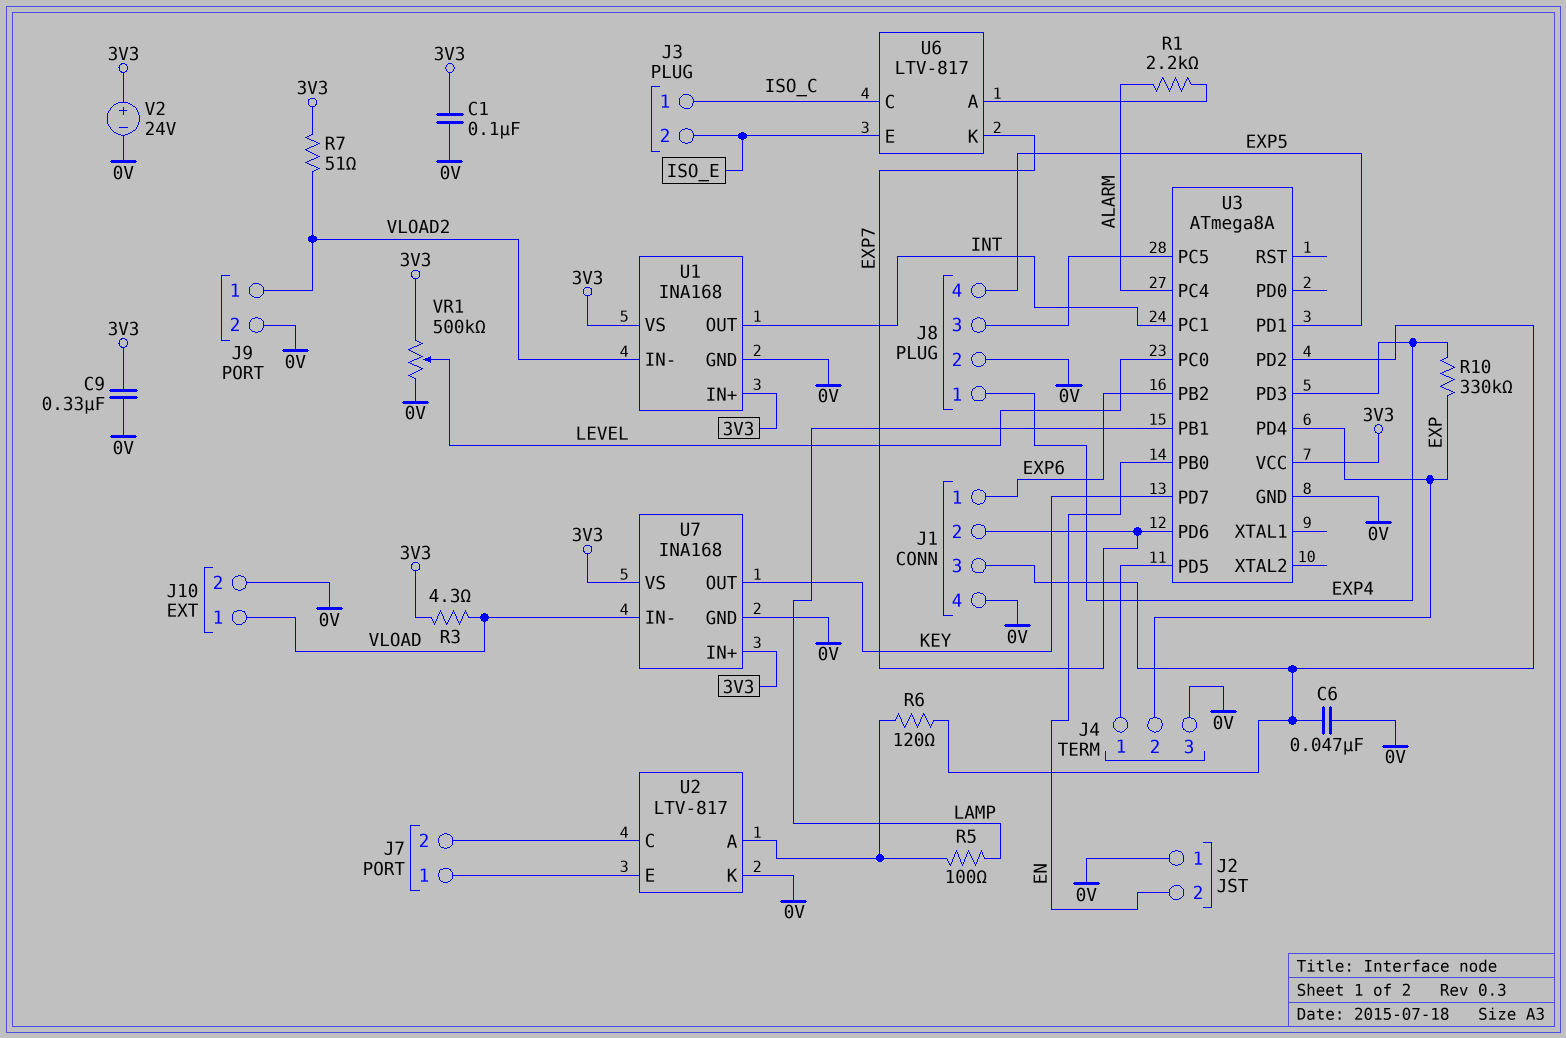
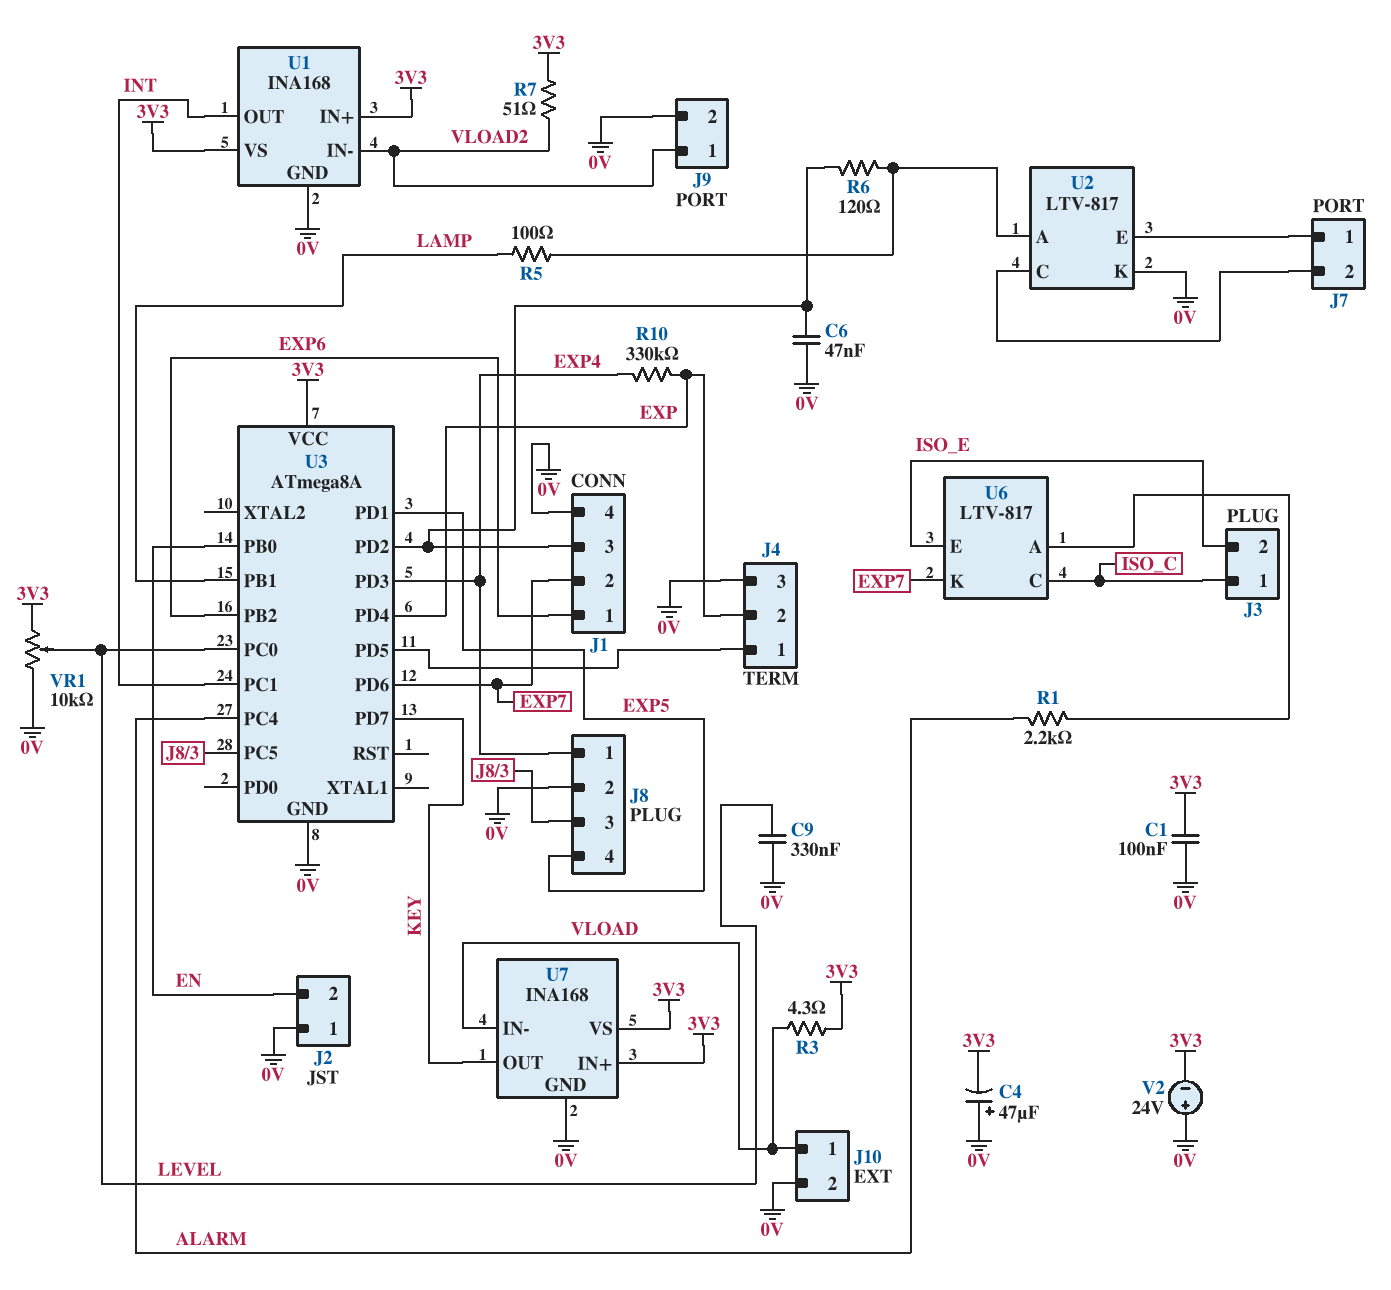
C4: none -> 47uF (plus 0V, minus 3V3)
C9: 330nF (0V, 3V3) -> 330nF (0V, LEVEL)
V2: 24V (plus 3V3, minus 0V) -> 24V (plus 0V, minus 3V3)
VR1: 500k (0V, 3V3, wiper LEVEL) -> 10k (0V, 3V3, wiper LEVEL)

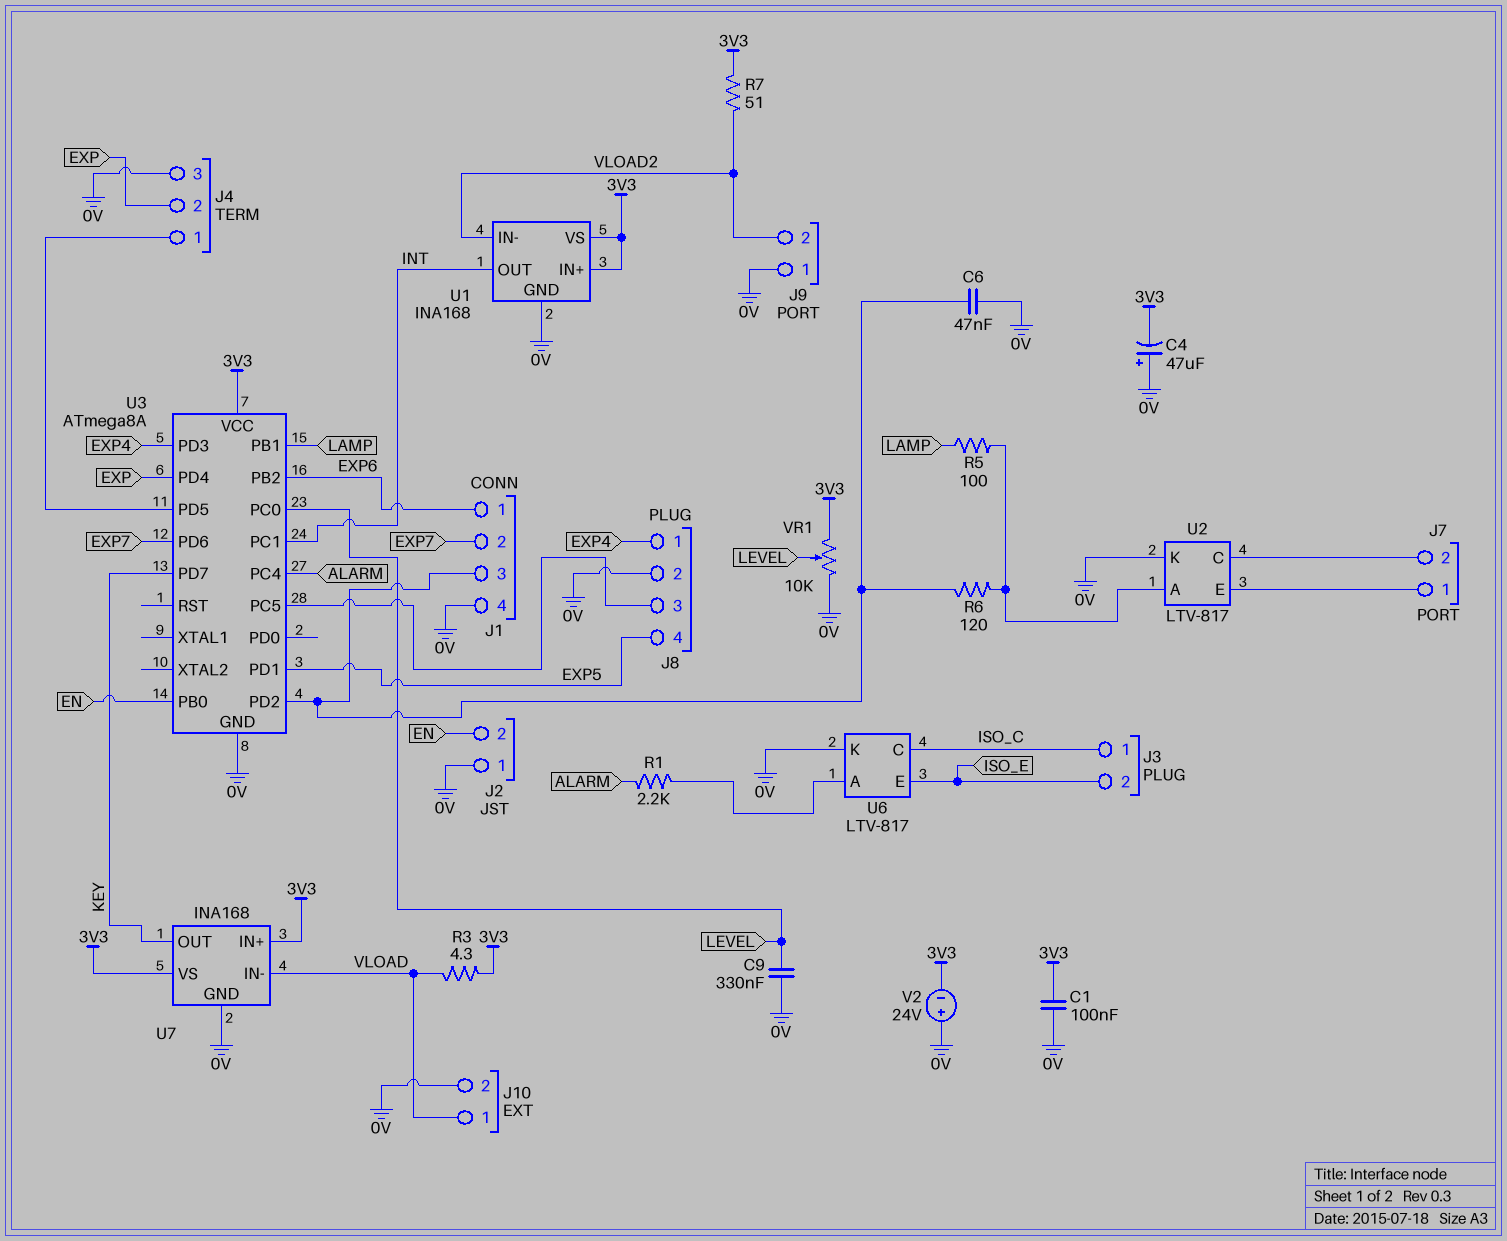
J9 pin 1: VLOAD2 -> 0V
J9 pin 2: 0V -> VLOAD2
R10: 330k (EXP, EXP4) -> none
U6 pin K: EXP7 -> 0V

